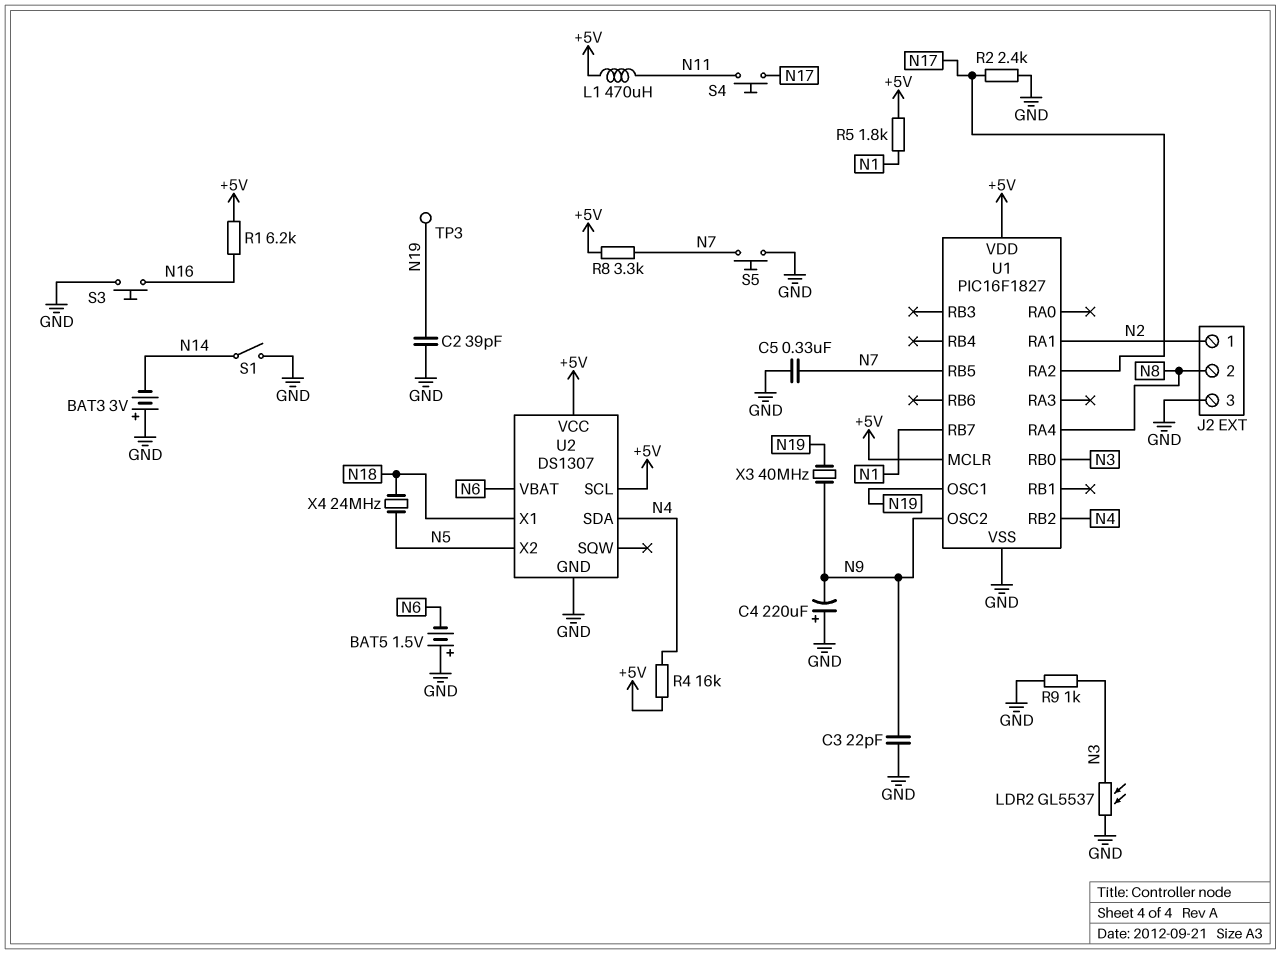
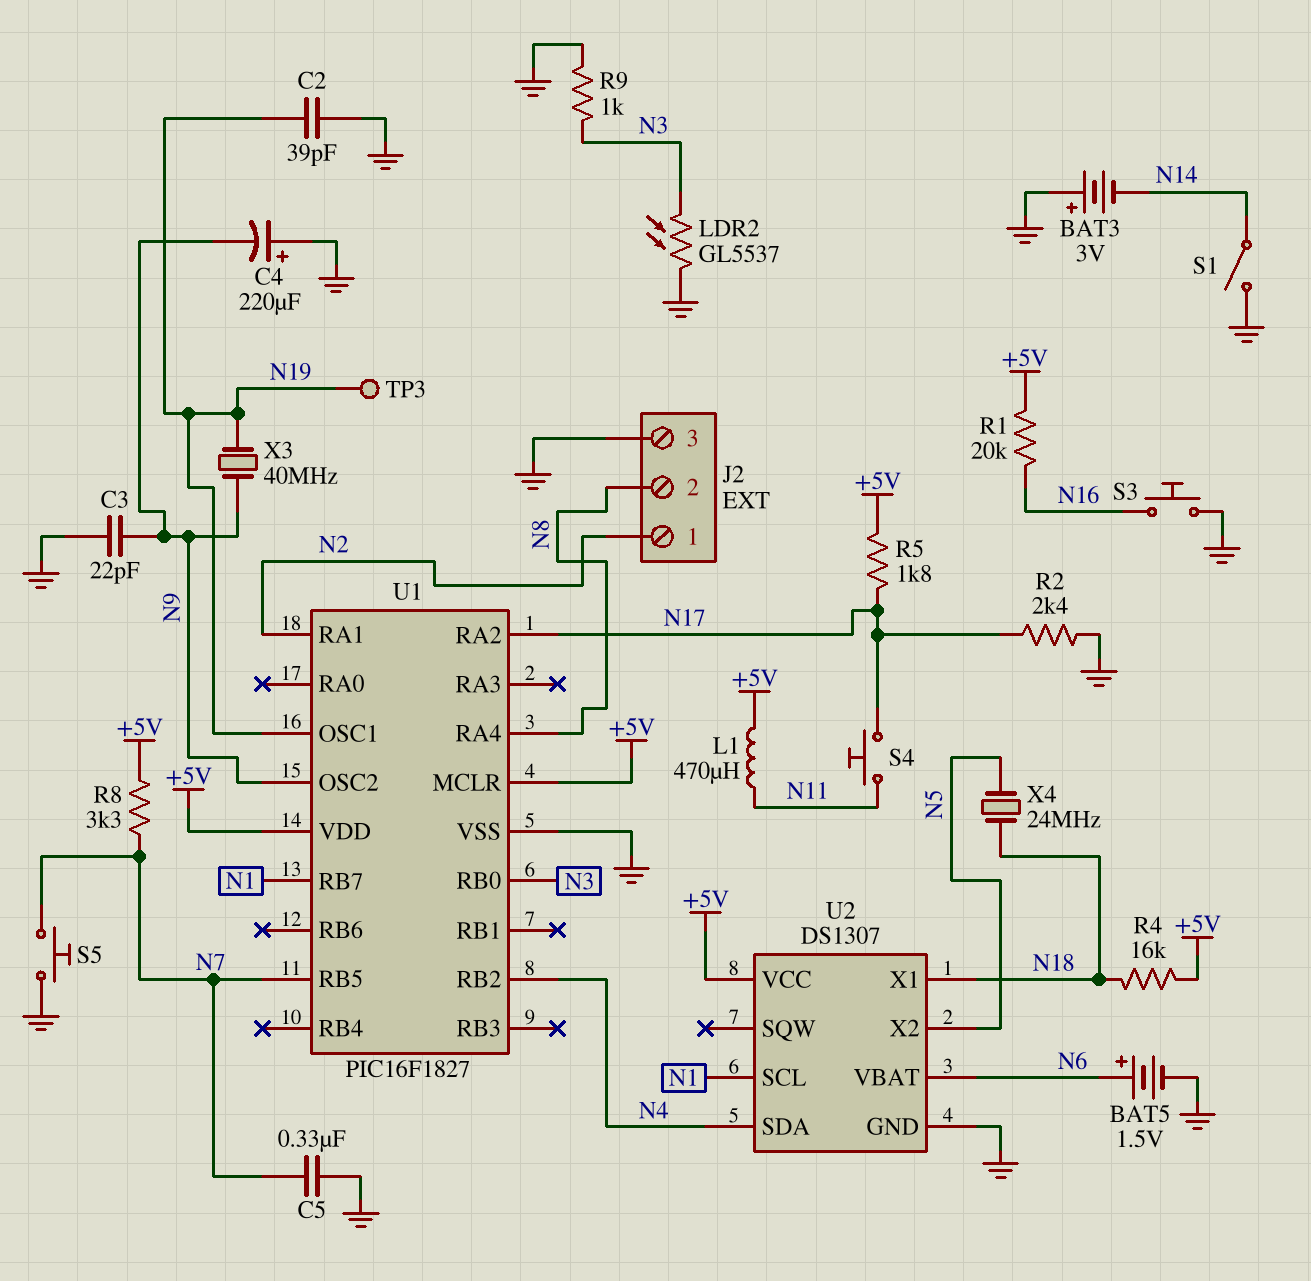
BAT5: 1.5V (plus GND, minus N6) -> 1.5V (plus N6, minus GND)
R1: 6.2k (+5V, N16) -> 20k (+5V, N16)
R4: 16k (+5V, N4) -> 16k (+5V, N18)
R5: 1.8k (+5V, N1) -> 1.8k (+5V, N17)
U2 pin SCL: +5V -> N1

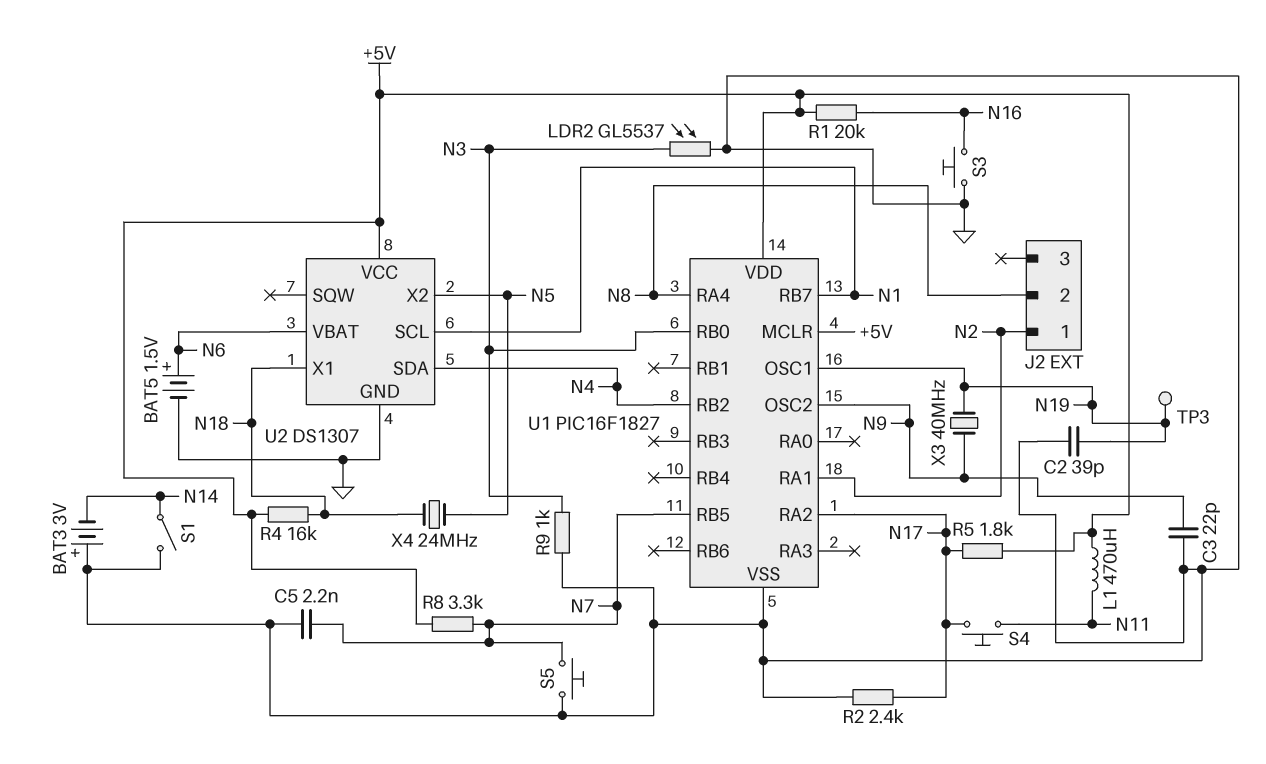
C4: 220uF (plus GND, minus N9) -> none
C5: 330nF (GND, N7) -> 2.2nF (GND, N7)
J2 pin 3: GND -> none

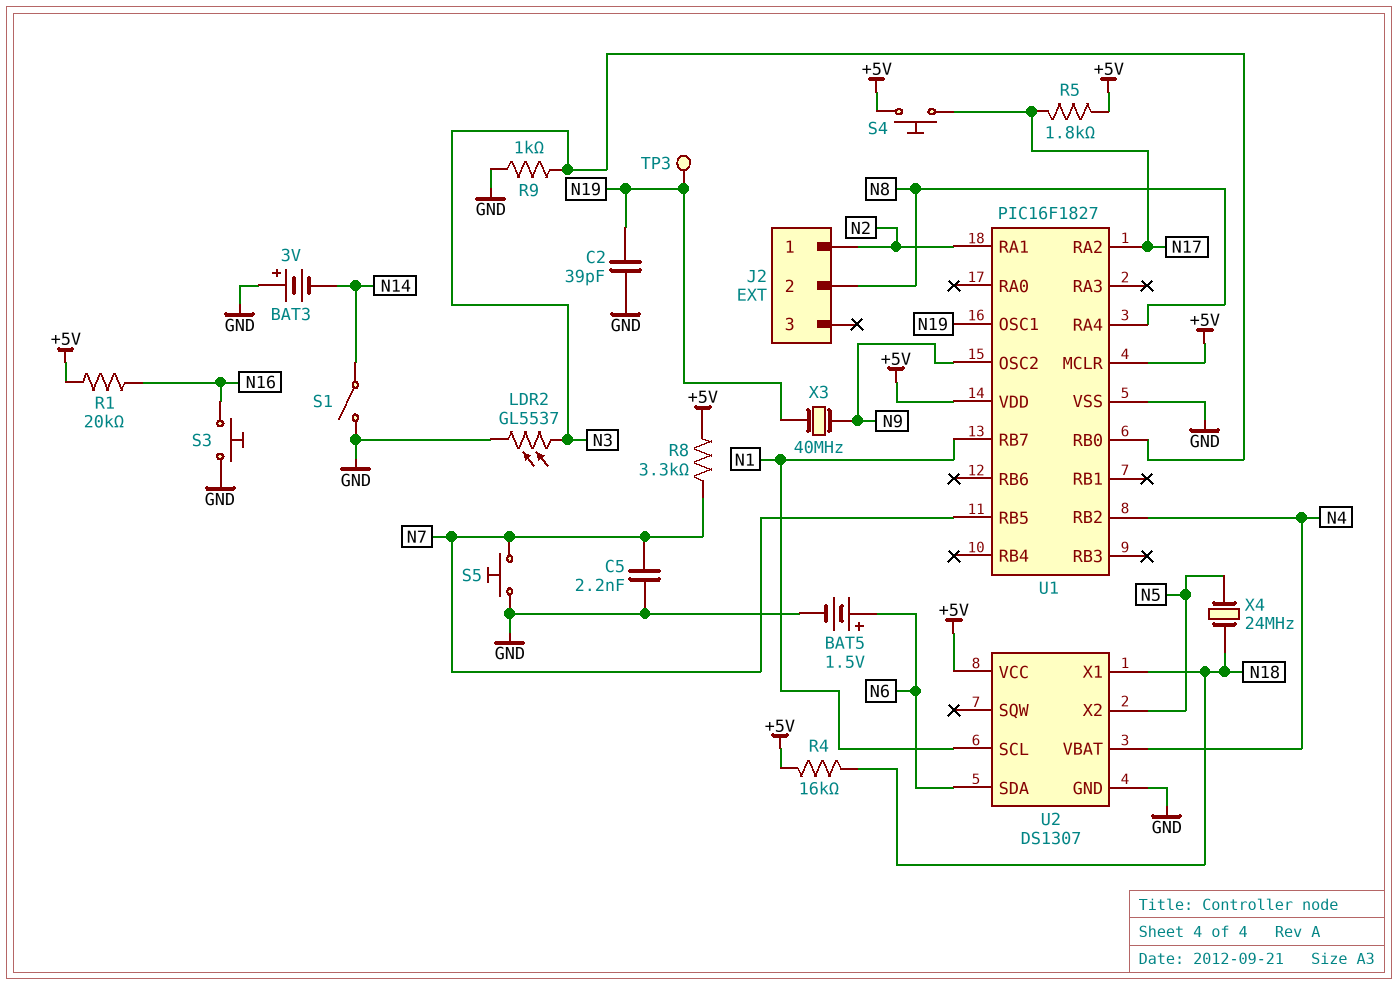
C3: 22pF (GND, N9) -> none
L1: 470uH (+5V, N11) -> none
R2: 2.4k (GND, N17) -> none
S4: button (N11, N17) -> button (+5V, N17)
U2 pin SDA: N4 -> N6
U2 pin VBAT: N6 -> N4

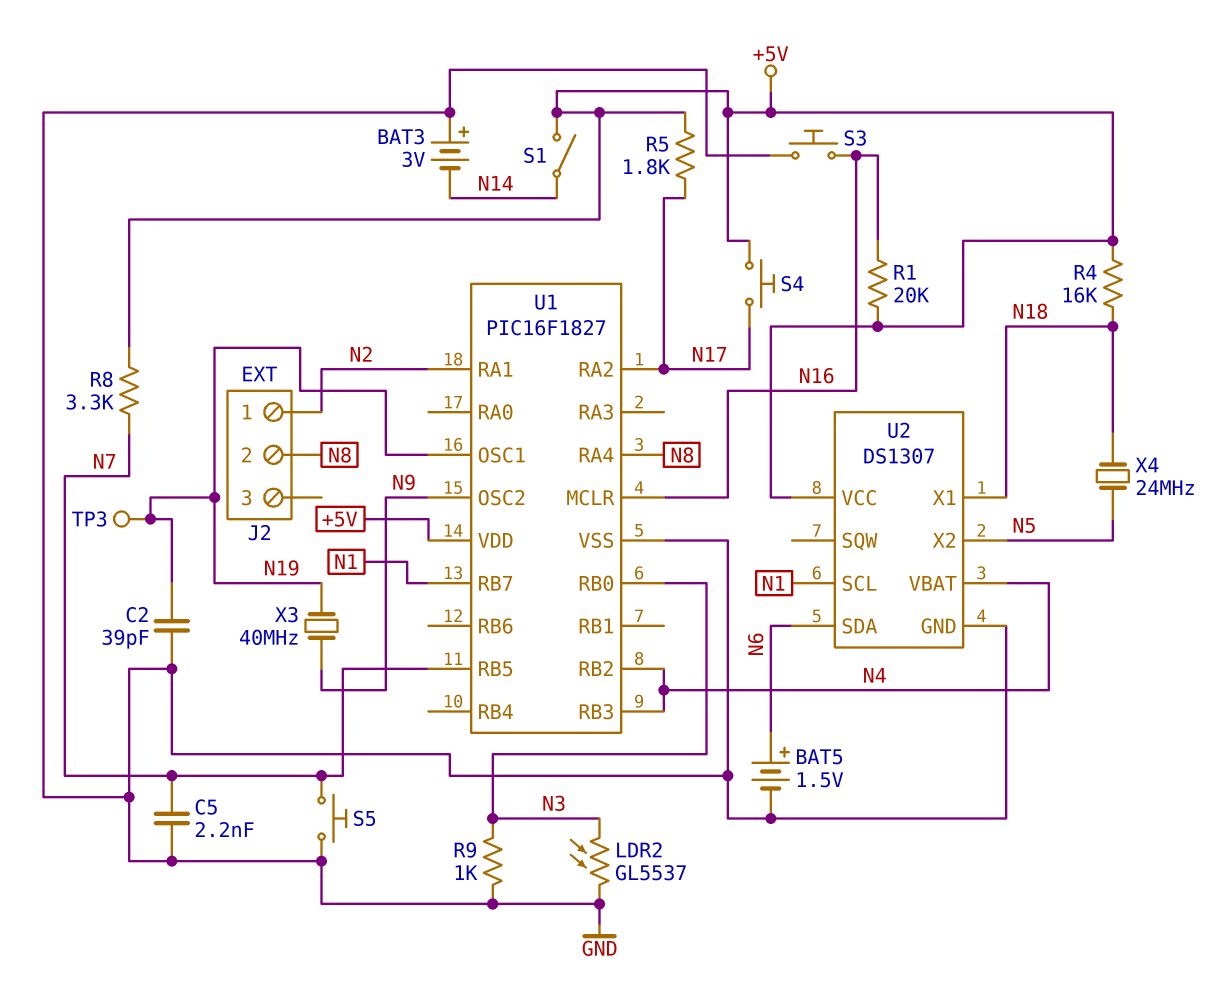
S1: switch (GND, N14) -> switch (+5V, N14)
U1 pin MCLR: +5V -> N16
U1 pin RB3: none -> N4

